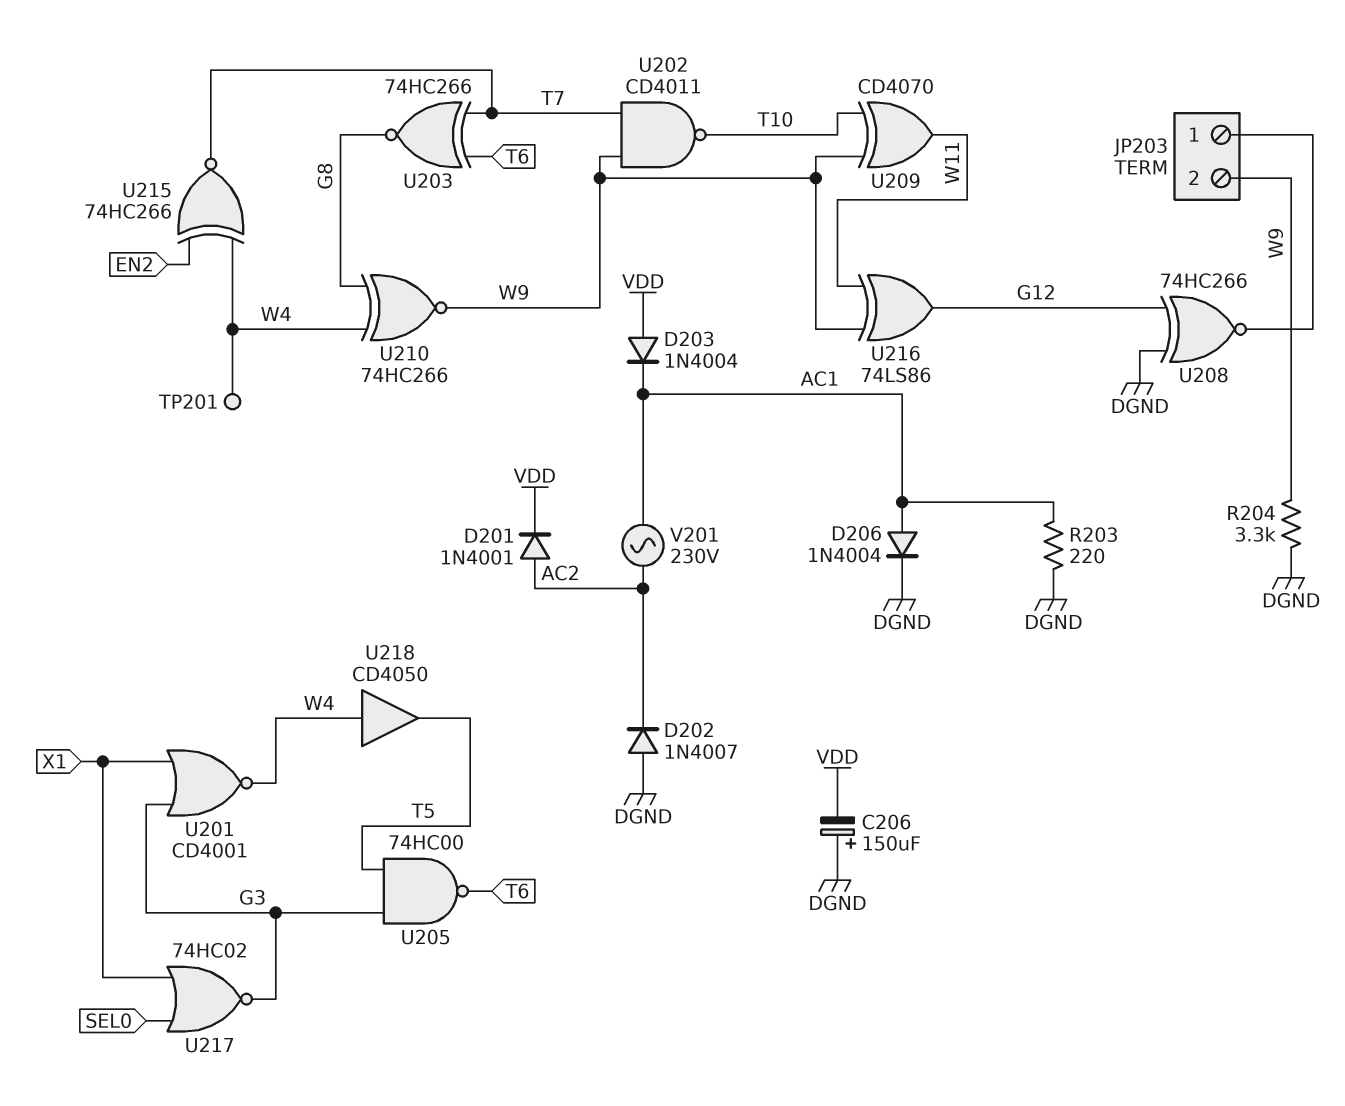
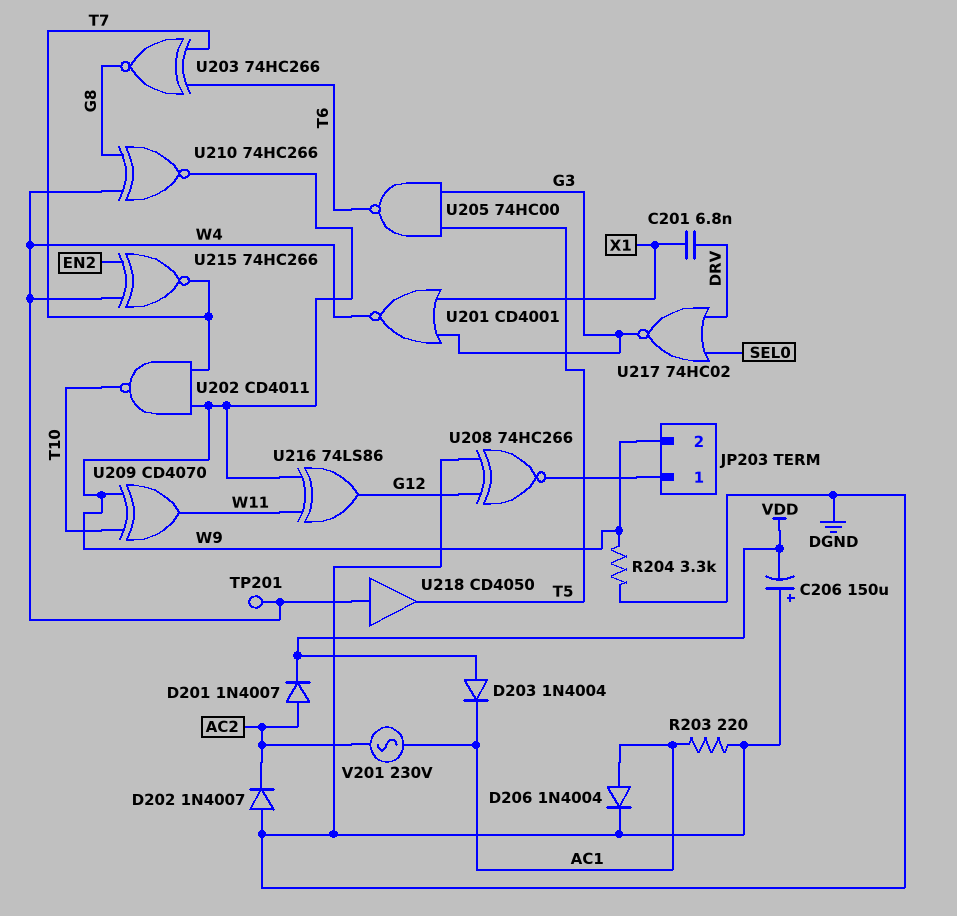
C201: none -> 6.8nF (DRV, X1)
D201: diode 1N4001 (A AC2, K VDD) -> diode 1N4007 (A AC2, K VDD)
U217: NOR 74HC02 (in SEL0, in X1, out G3) -> NOR 74HC02 (in DRV, in SEL0, out G3)

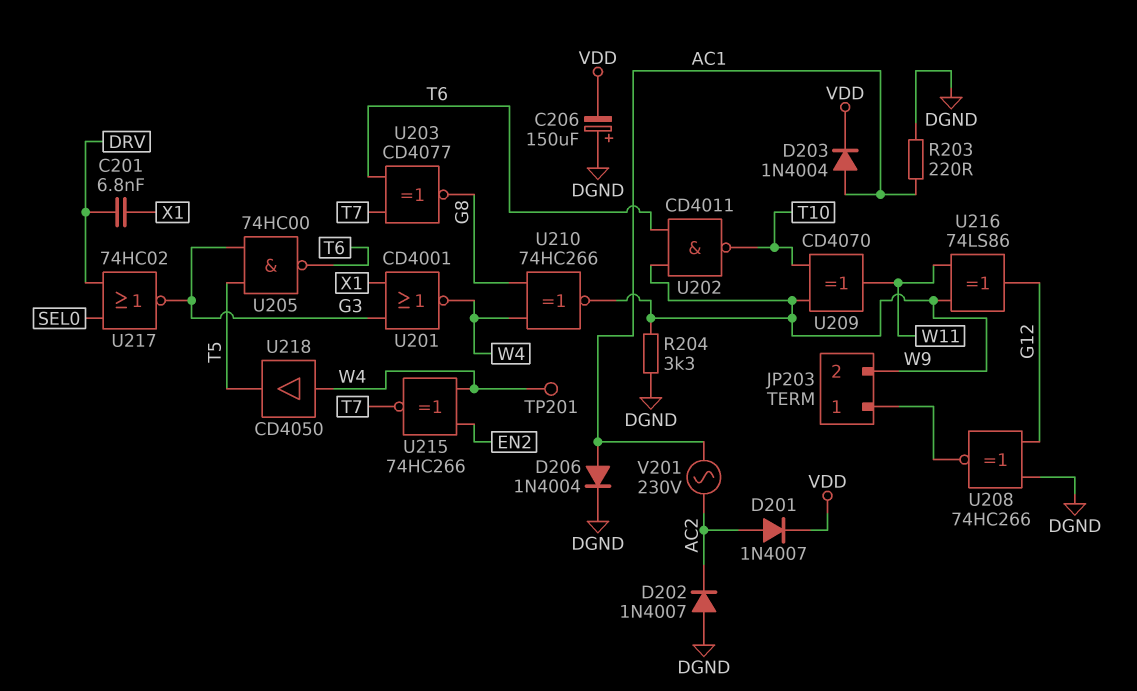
D203: diode 1N4004 (A VDD, K AC1) -> diode 1N4004 (A AC1, K VDD)
U202: NAND CD4011 (in T7, in W9, out T10) -> NAND CD4011 (in T6, in W9, out T10)
U203: XNOR 74HC266 (in T6, in T7, out G8) -> XNOR CD4077 (in T6, in T7, out G8)

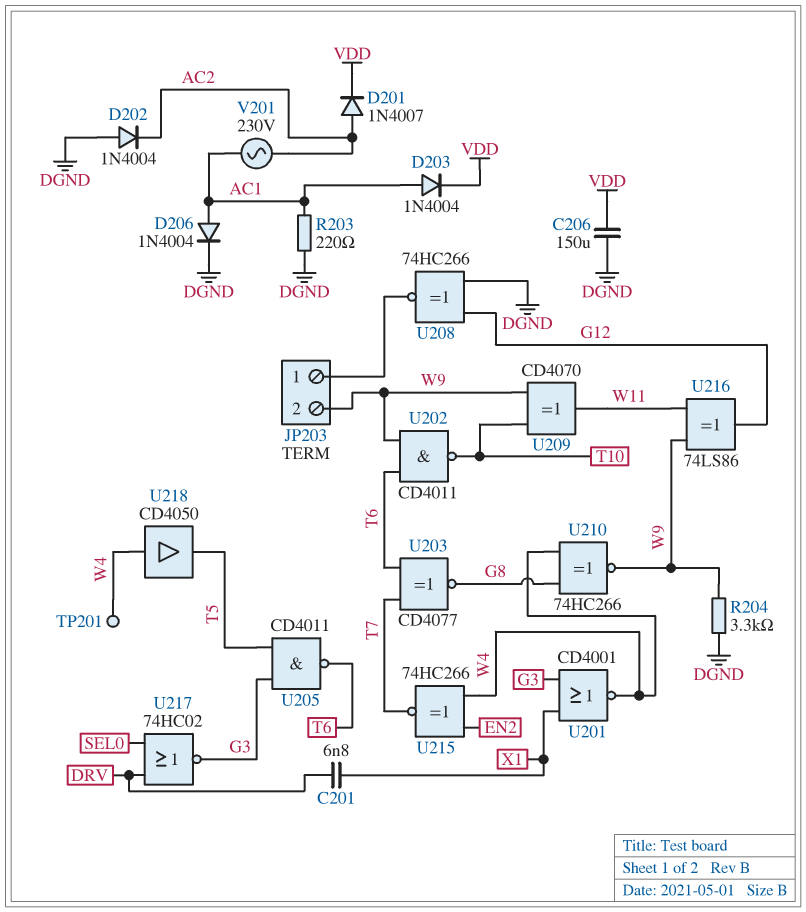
C206: 150uF (plus DGND, minus VDD) -> 150uF (DGND, VDD)
D202: diode 1N4007 (A DGND, K AC2) -> diode 1N4004 (A DGND, K AC2)
U205: NAND 74HC00 (in G3, in T5, out T6) -> NAND CD4011 (in G3, in T5, out T6)

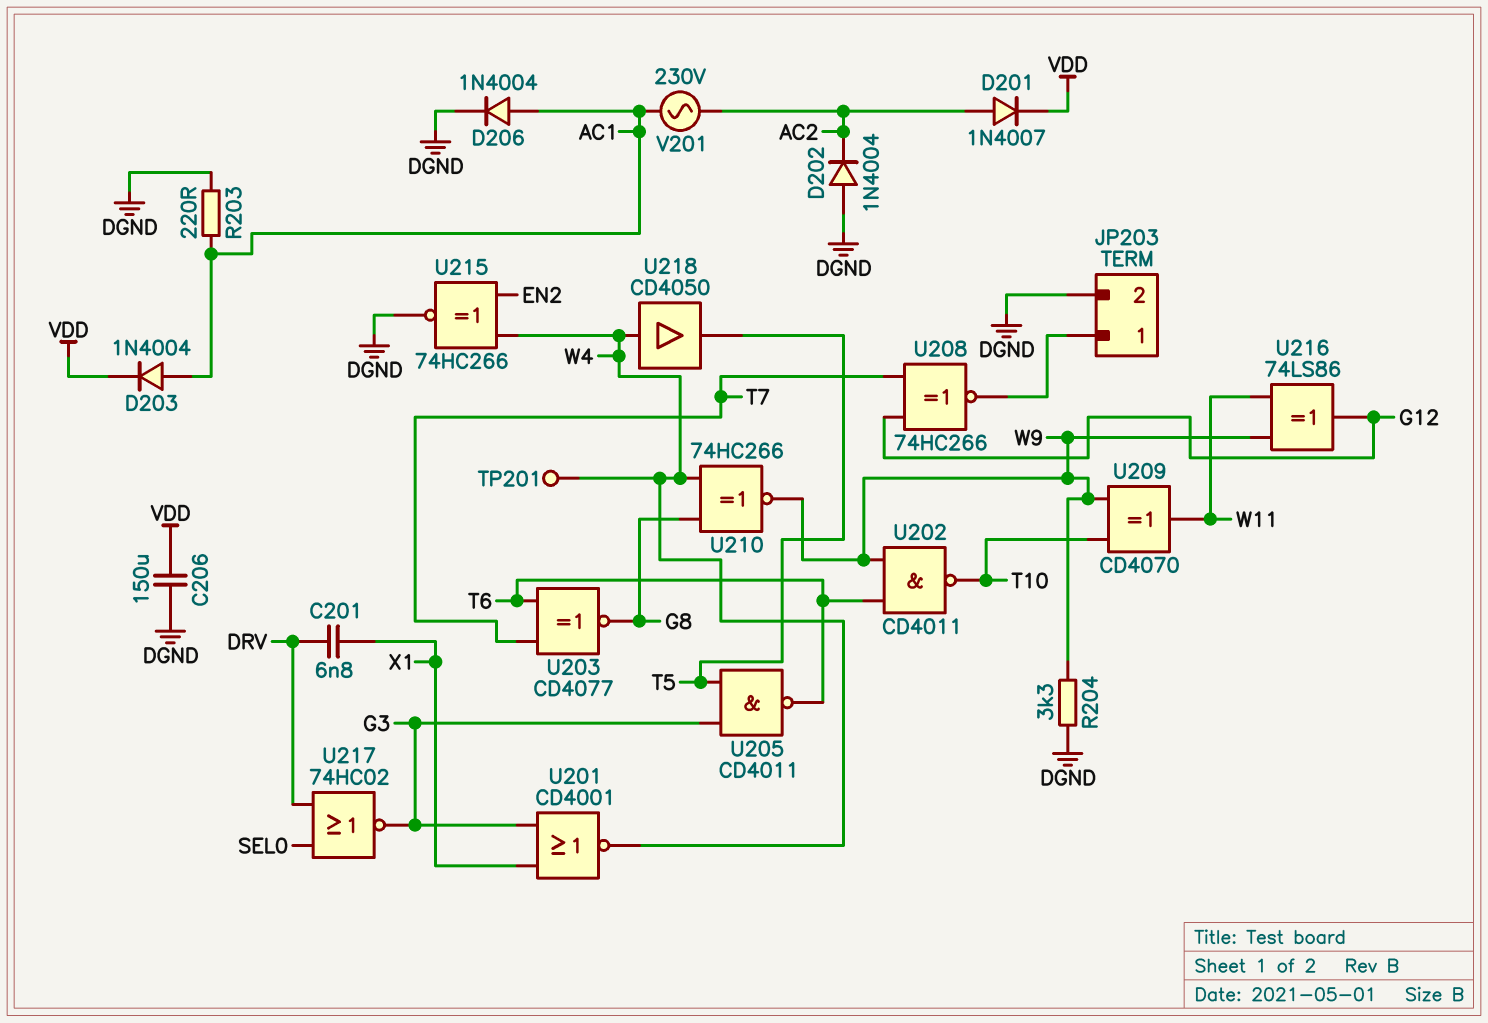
JP203 pin 2: W9 -> DGND
U208: XNOR 74HC266 (in DGND, in G12, out JP203/1) -> XNOR 74HC266 (in G12, in T7, out JP203/1)
U215: XNOR 74HC266 (in EN2, in W4, out T7) -> XNOR 74HC266 (in EN2, in W4, out DGND)

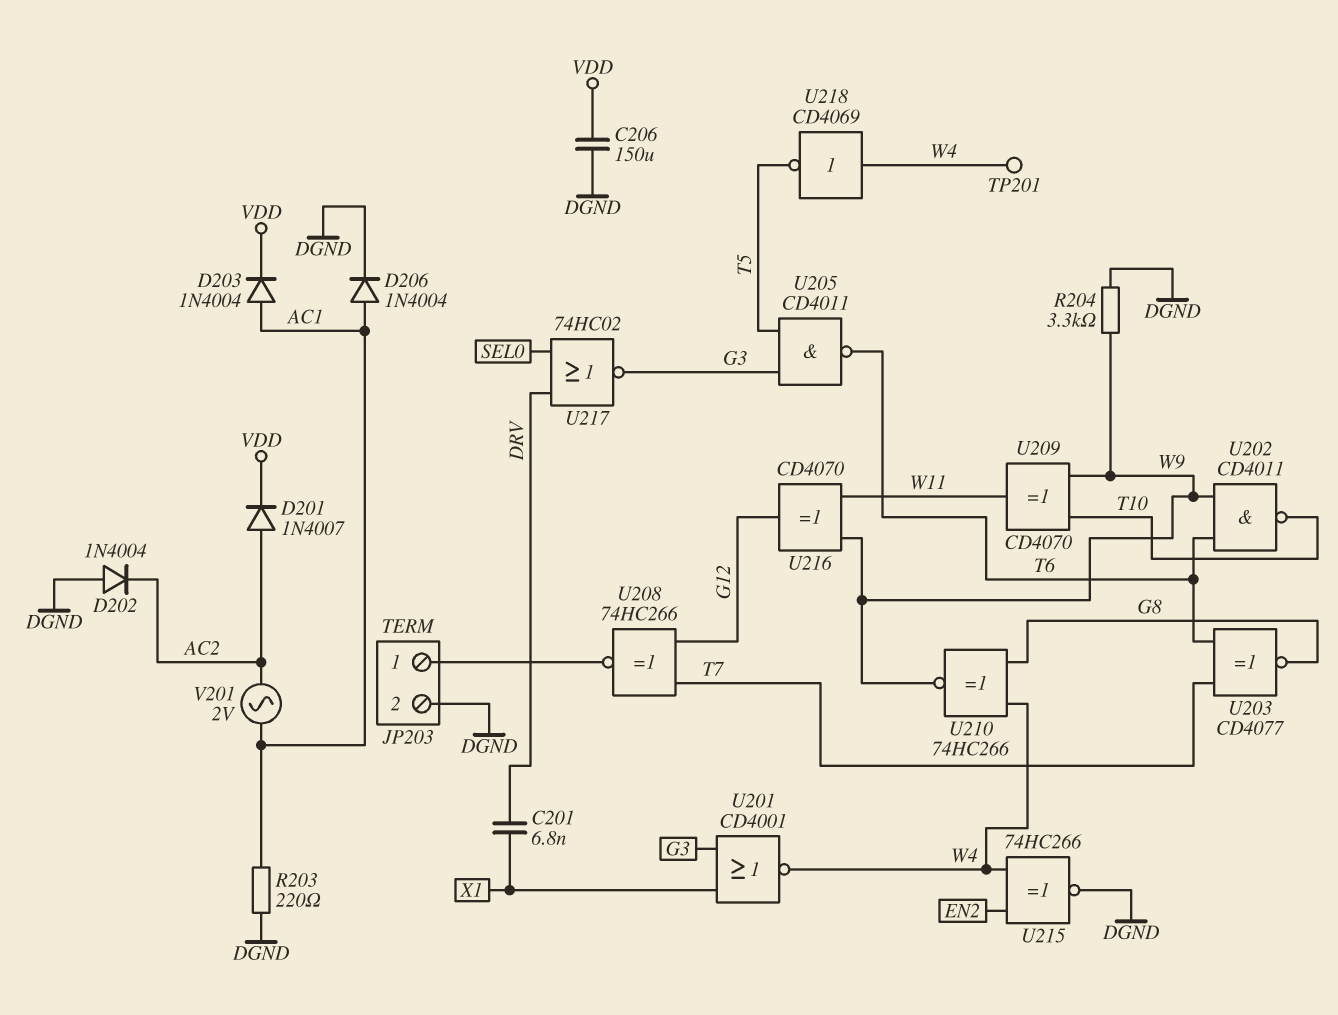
U216: XOR 74LS86 (in W9, in W11, out G12) -> XOR CD4070 (in W9, in W11, out G12)
U218: buffer CD4050 (in W4, out T5) -> NOT CD4069 (in W4, out T5)
V201: AC 230V (AC1, AC2) -> AC 2V (AC1, AC2)

